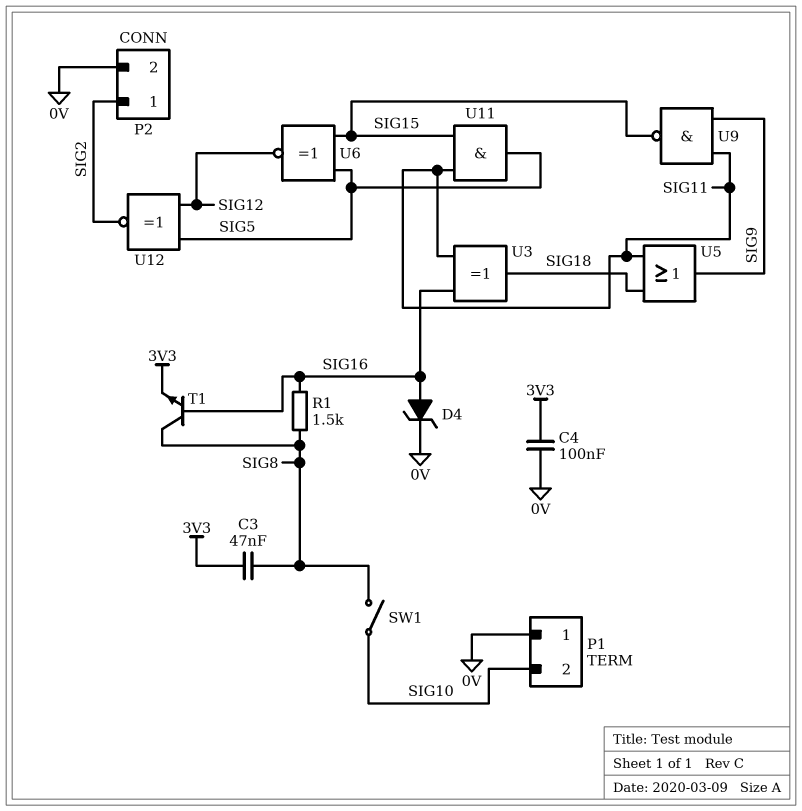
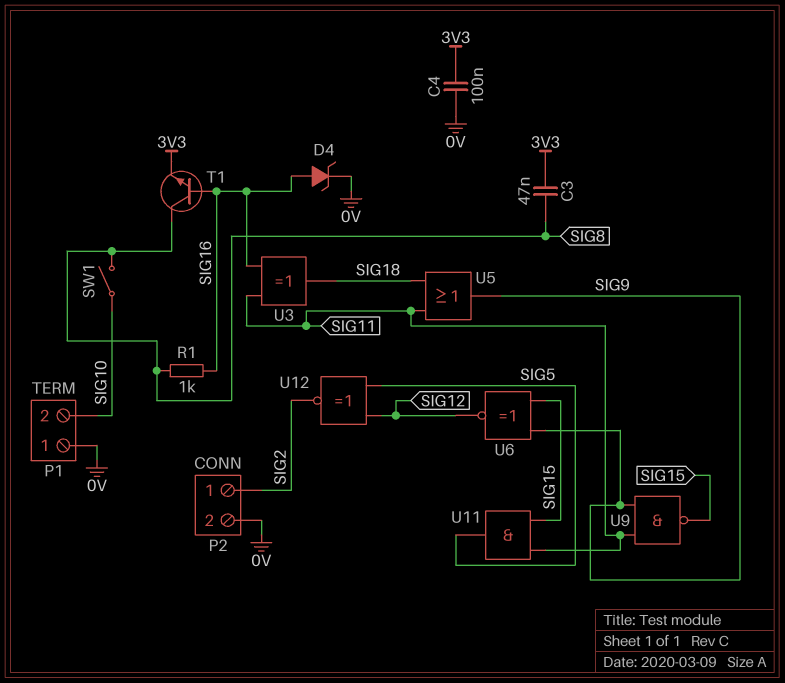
R1: 1.5k (SIG8, SIG16) -> 1k (SIG8, SIG16)
U6: XNOR (in SIG5, in SIG15, out SIG12) -> XNOR (in SIG9, in SIG15, out SIG12)

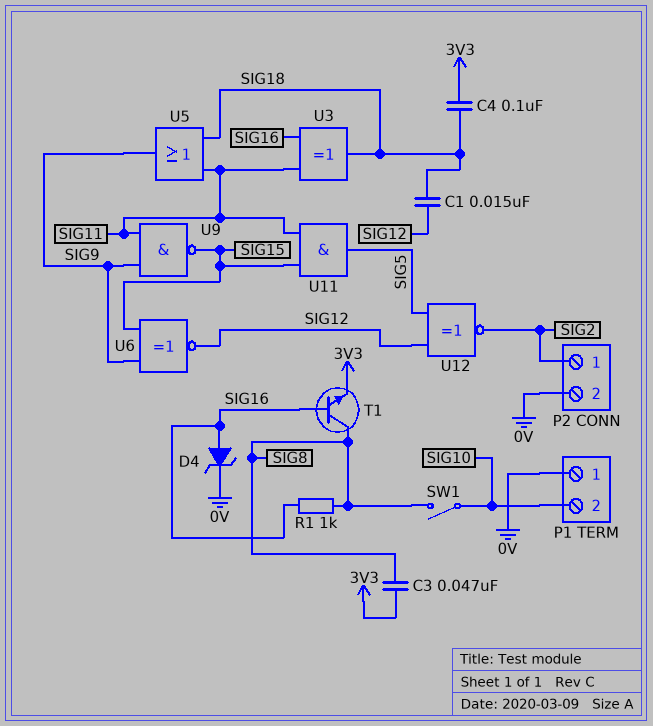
C1: none -> 15nF (SIG12, SIG18)
C4: 100nF (0V, 3V3) -> 100nF (3V3, SIG18)

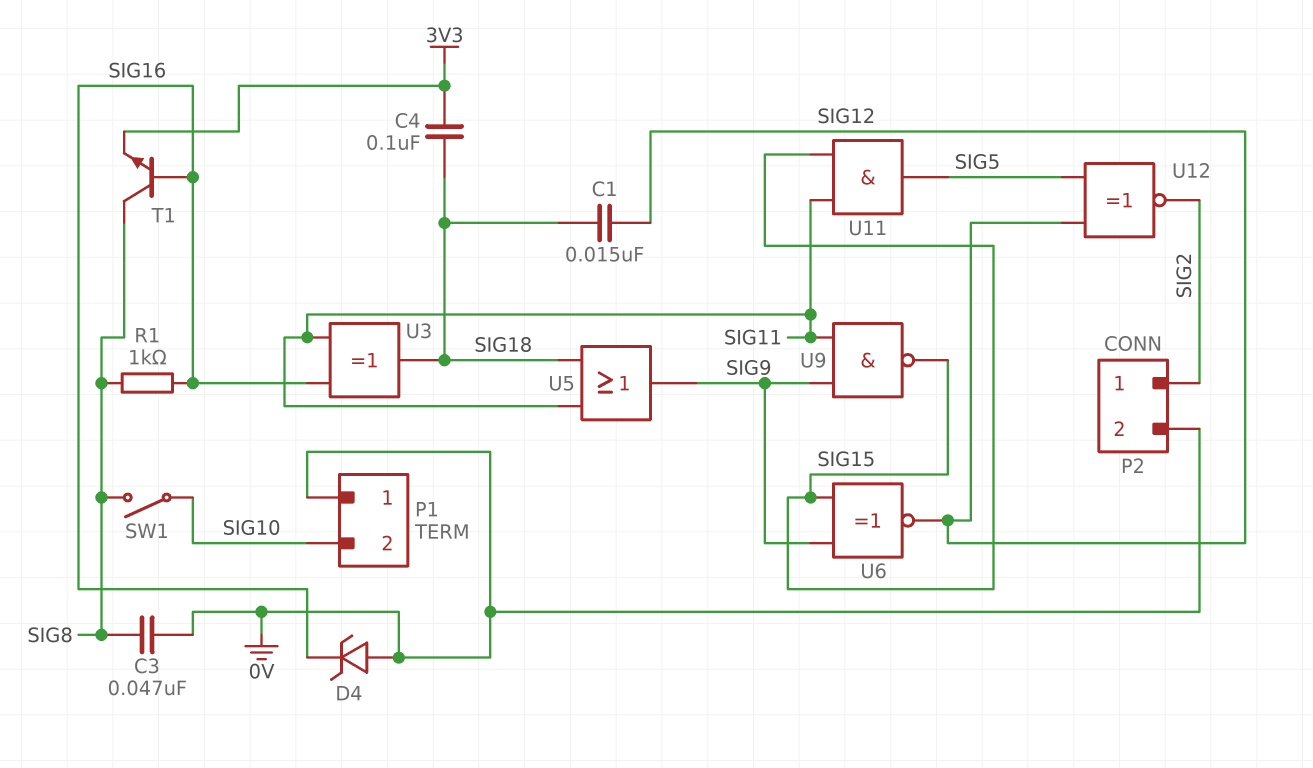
C3: 47nF (3V3, SIG8) -> 47nF (0V, SIG8)
D4: zener (A SIG16, K 0V) -> zener (A 0V, K SIG16)

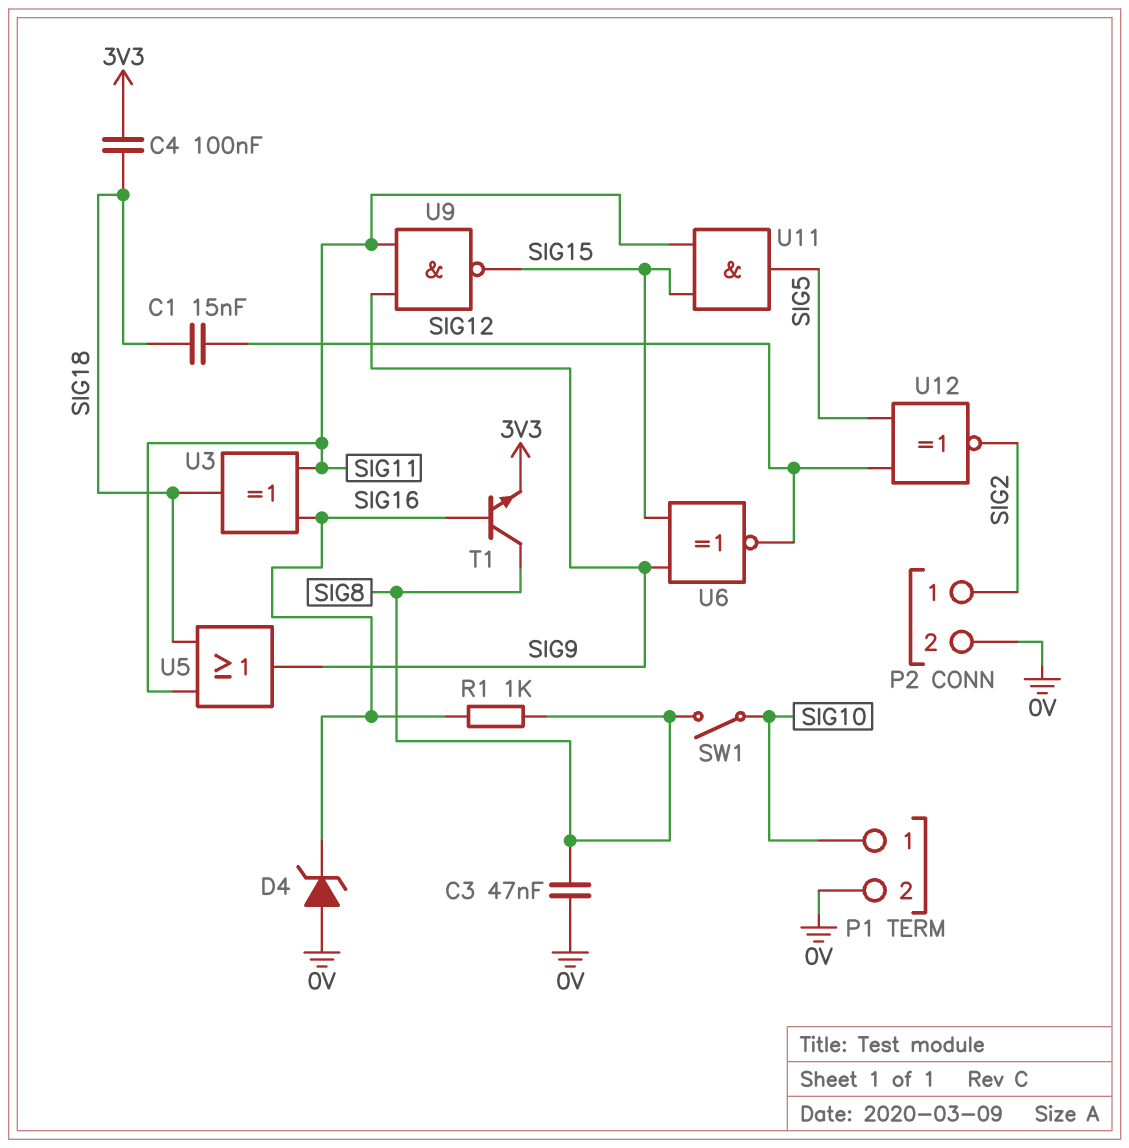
P1 pin 1: 0V -> SIG10
P1 pin 2: SIG10 -> 0V

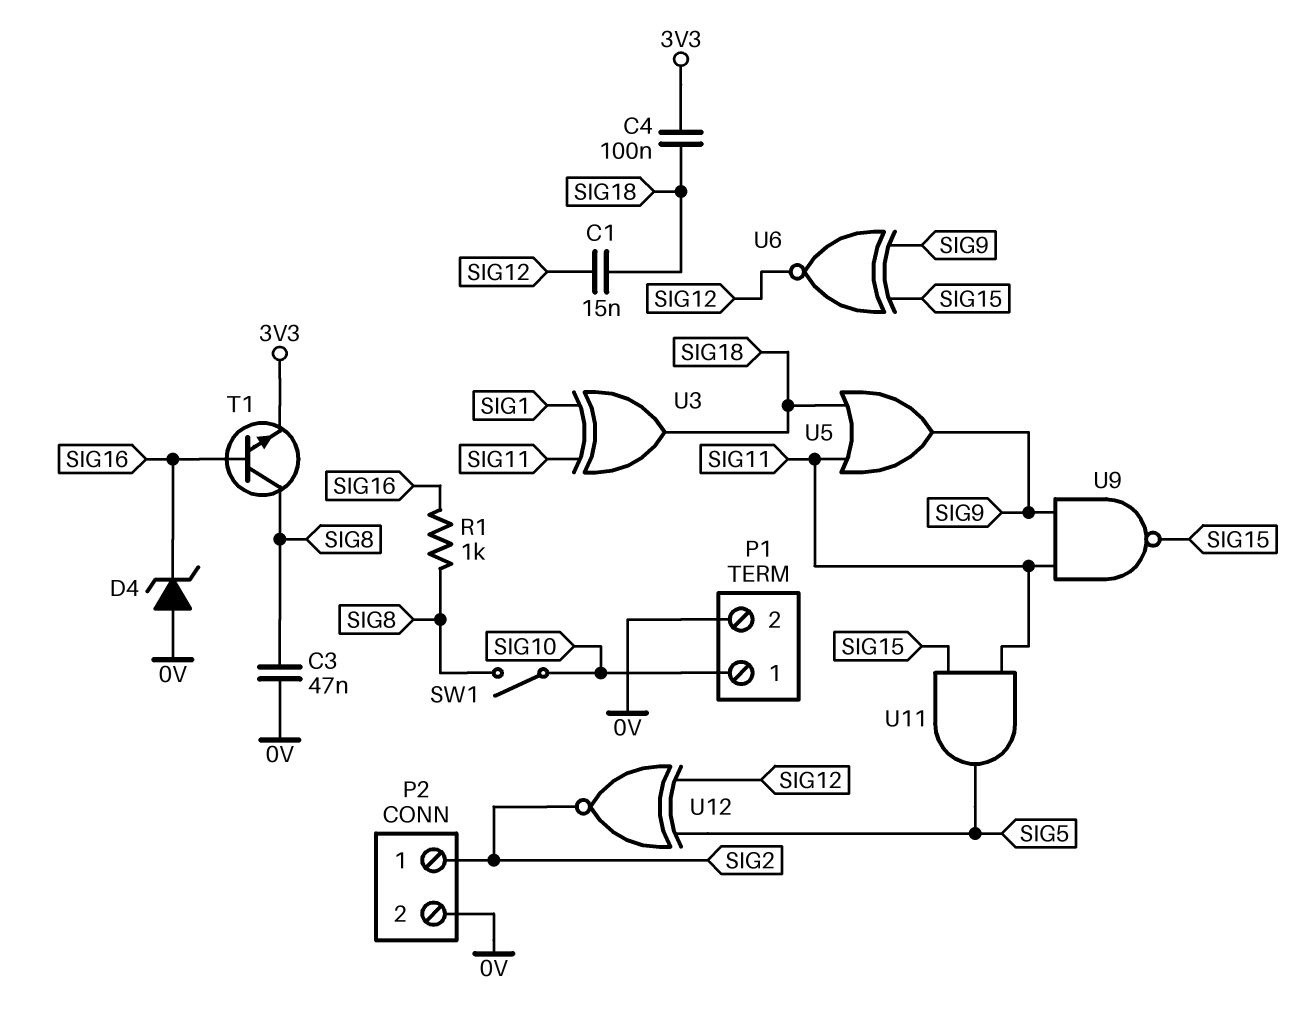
U3: XOR (in SIG11, in SIG16, out SIG18) -> XOR (in SIG1, in SIG11, out SIG18)

